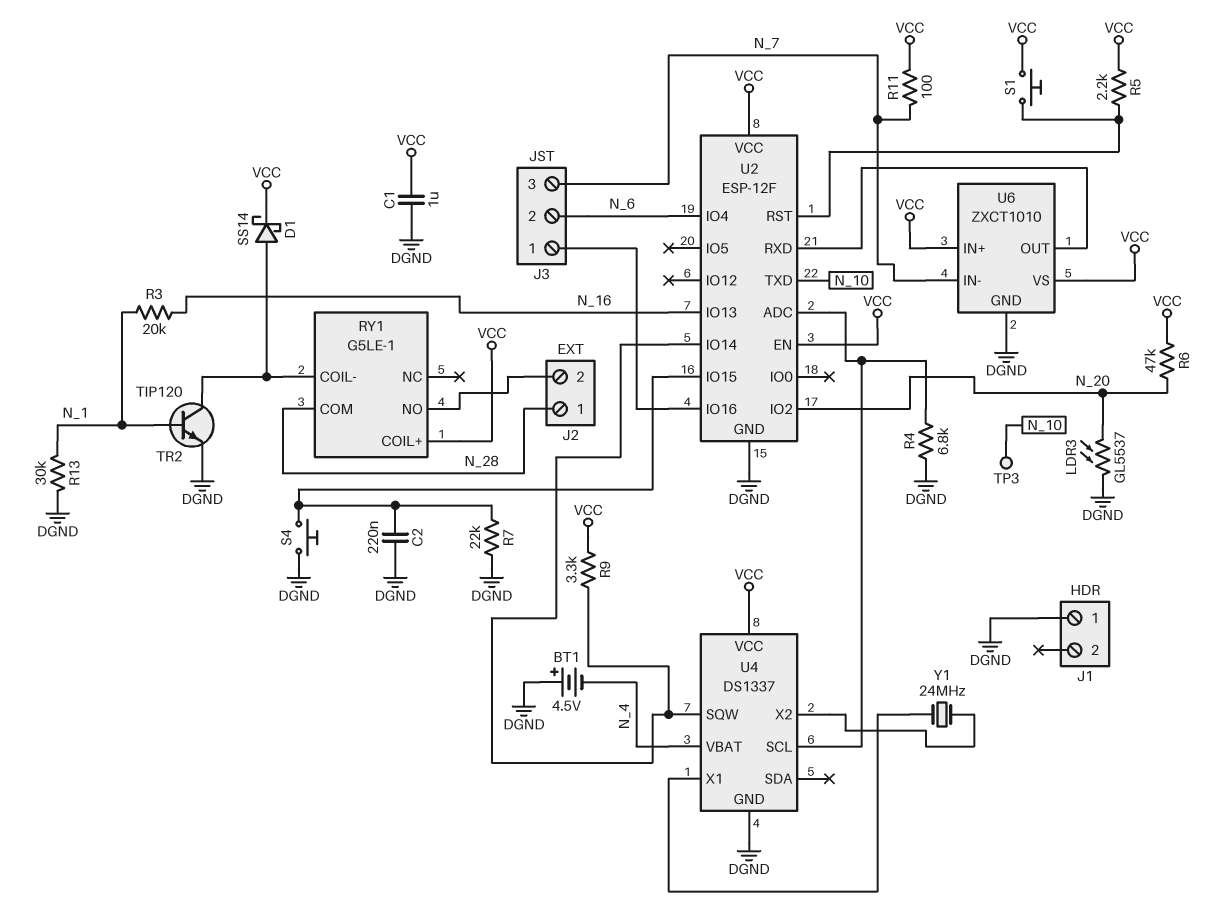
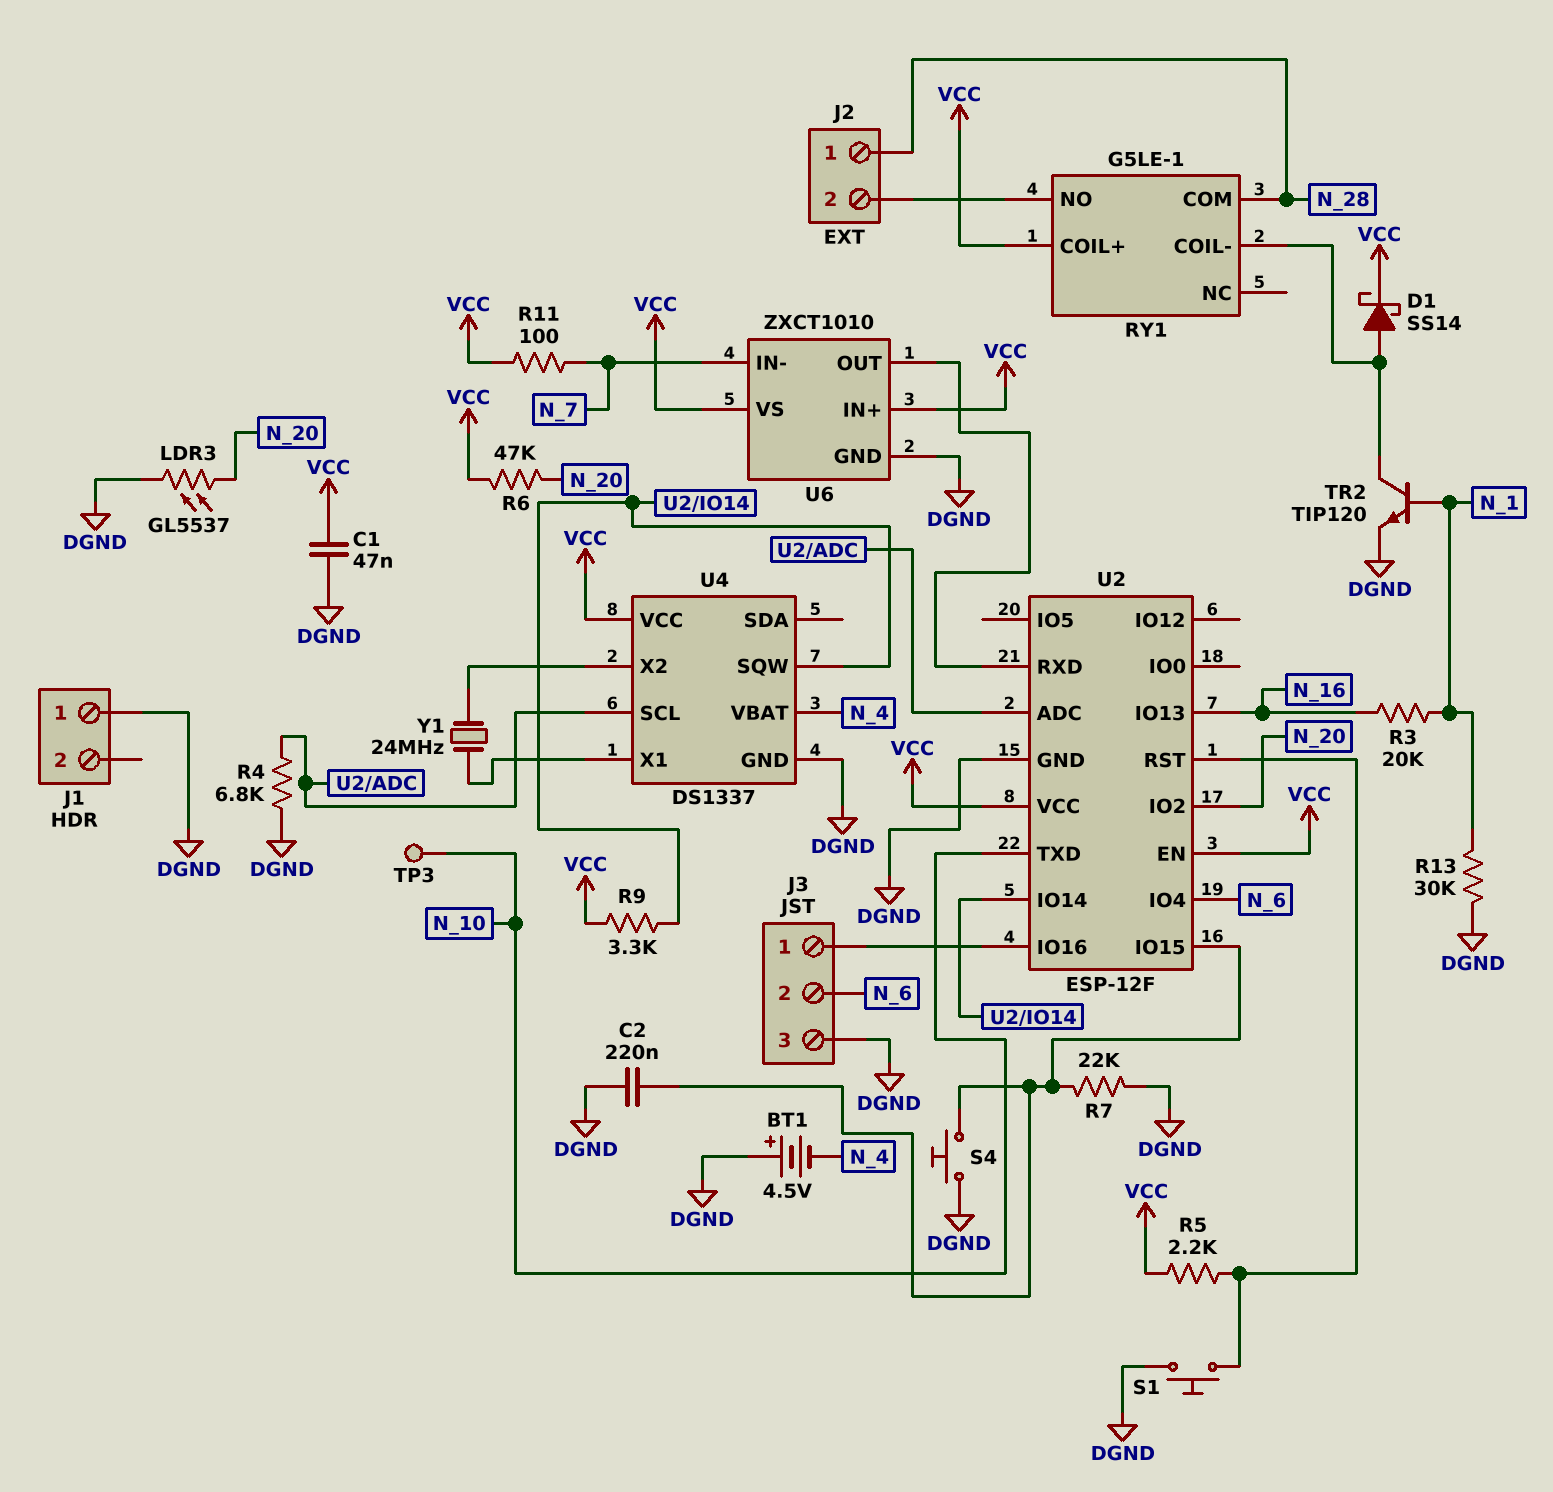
C1: 1uF (DGND, VCC) -> 47nF (DGND, VCC)
J3 pin 3: N_7 -> DGND
S1: button (U2/RST, VCC) -> button (DGND, U2/RST)

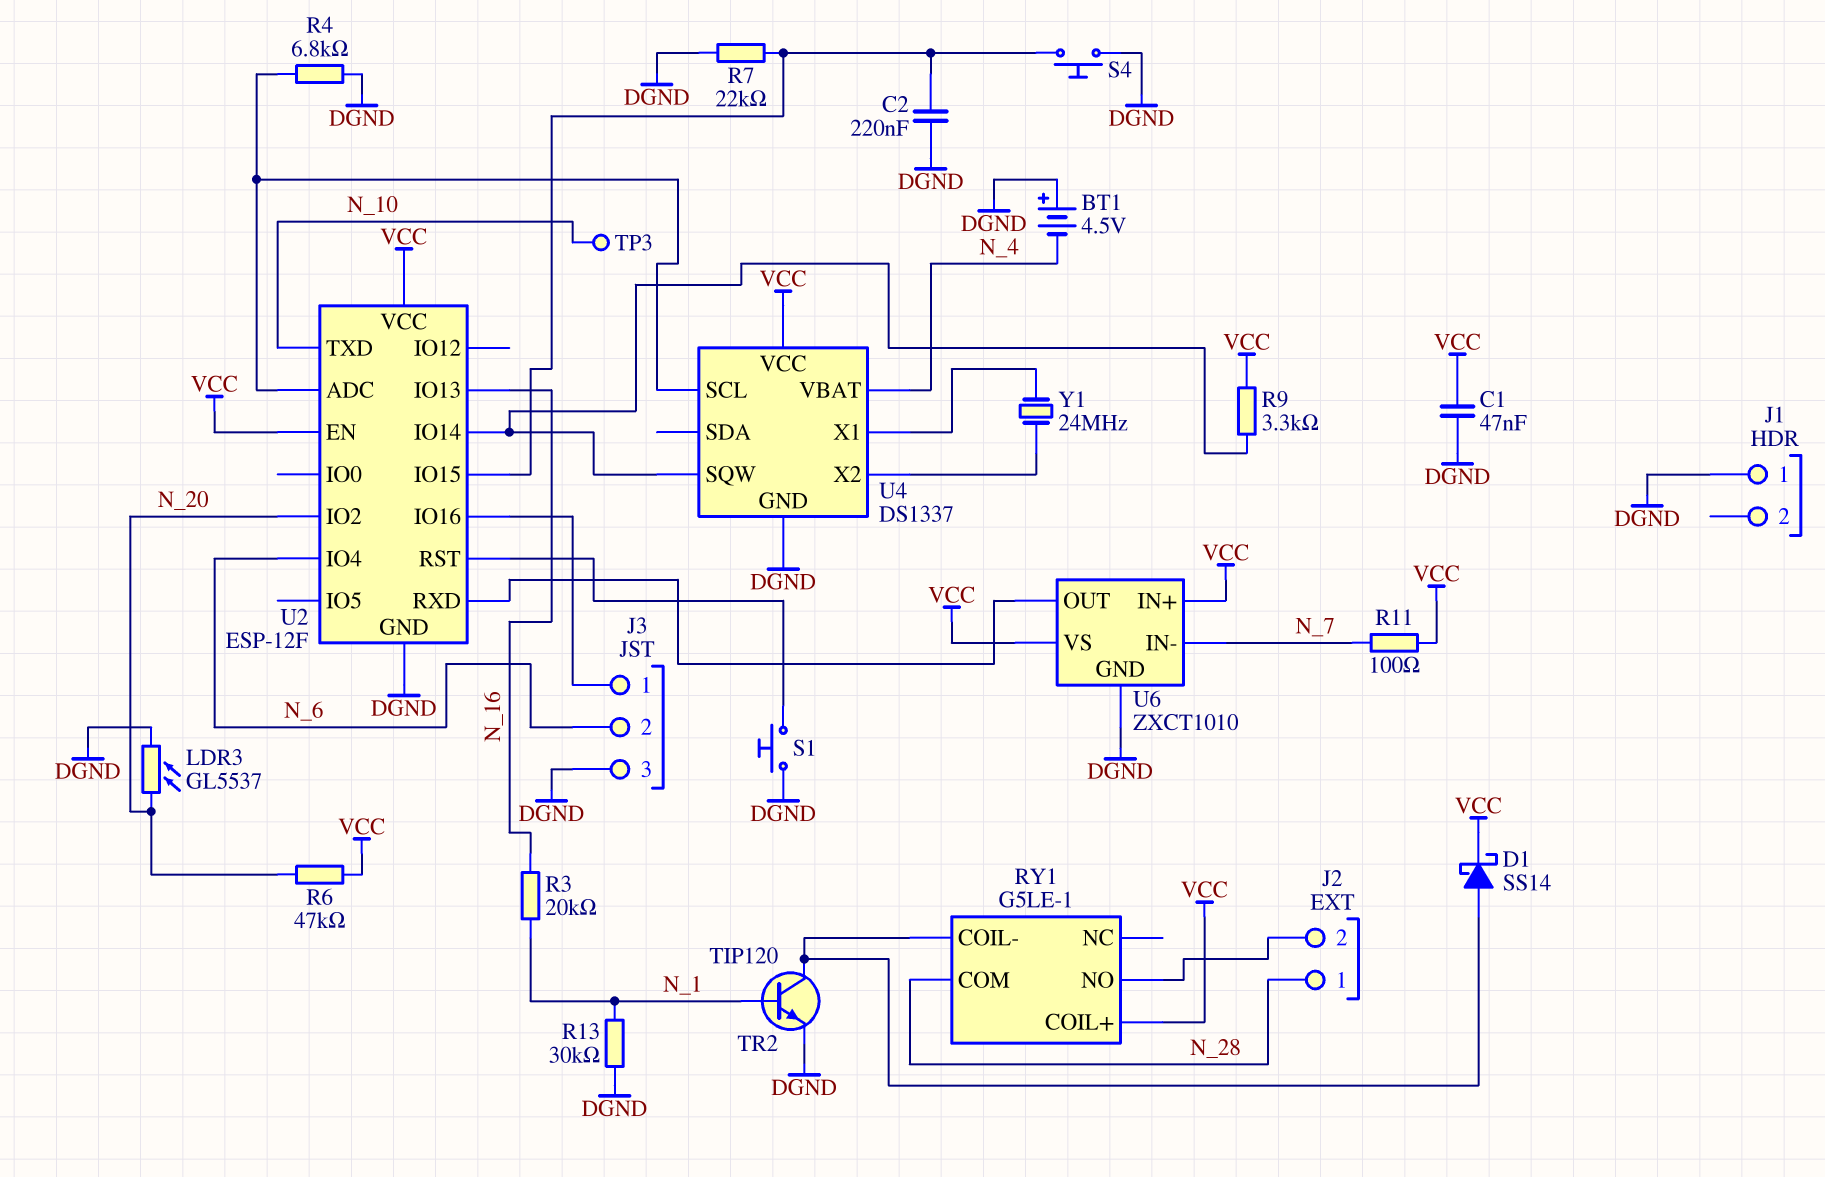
R5: 2.2k (U2/RST, VCC) -> none

